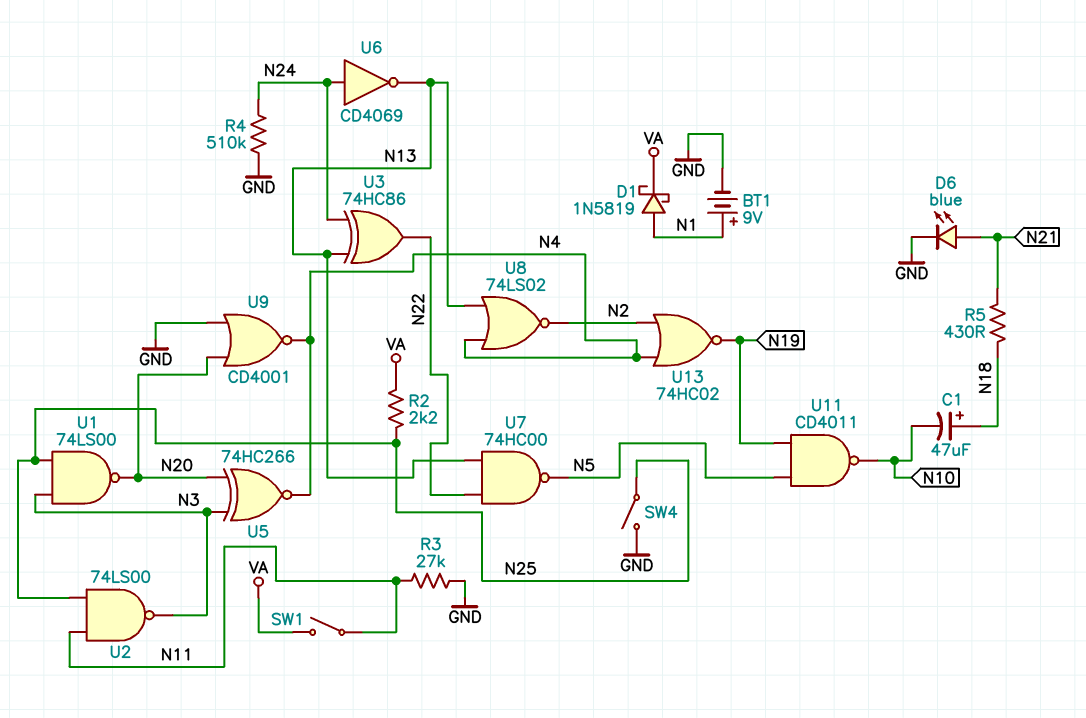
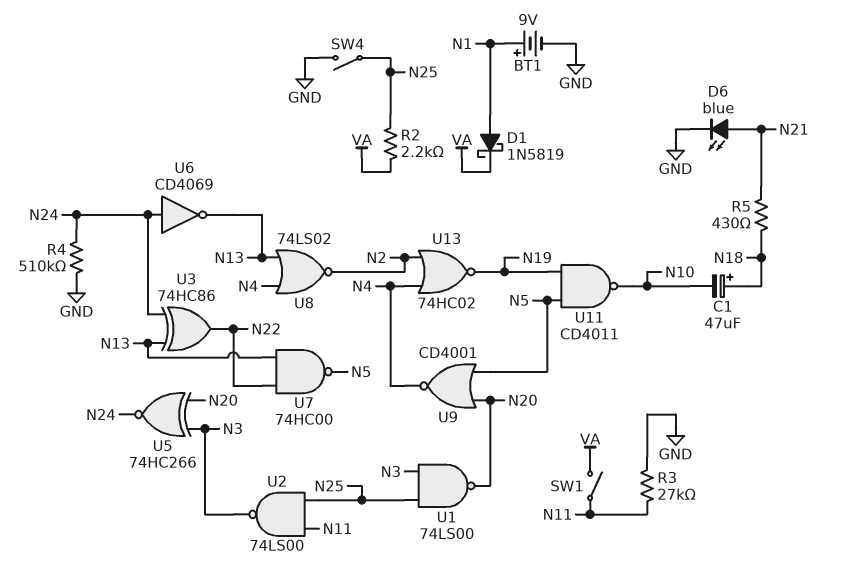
U5: XNOR 74HC266 (in N3, in N20, out N4) -> XNOR 74HC266 (in N3, in N20, out N24)
U9: NOR CD4001 (in GND, in N20, out N4) -> NOR CD4001 (in N5, in N20, out N4)

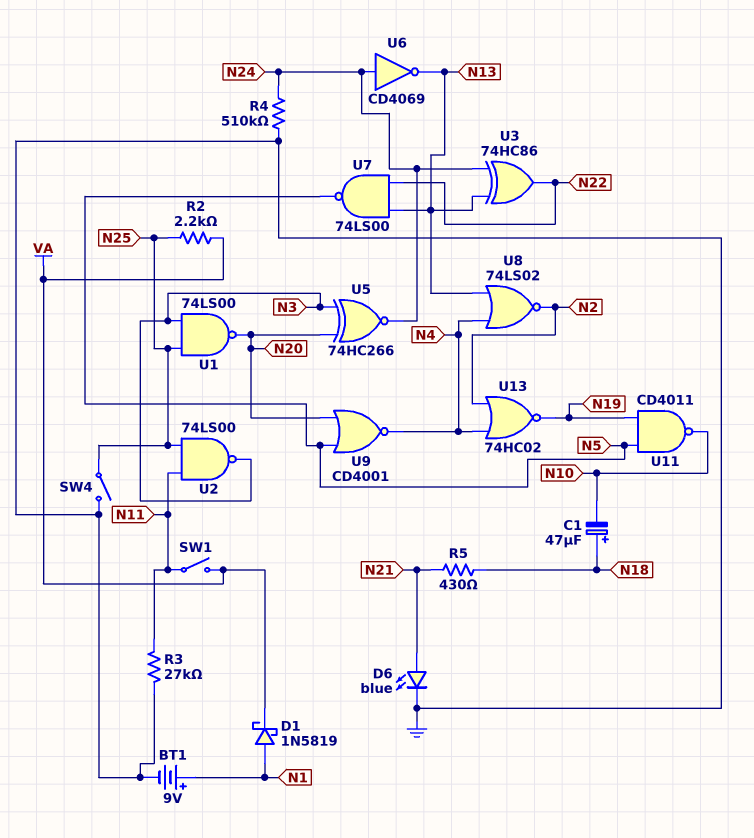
U7: NAND 74HC00 (in N13, in N22, out N5) -> NAND 74LS00 (in N13, in N22, out N5)

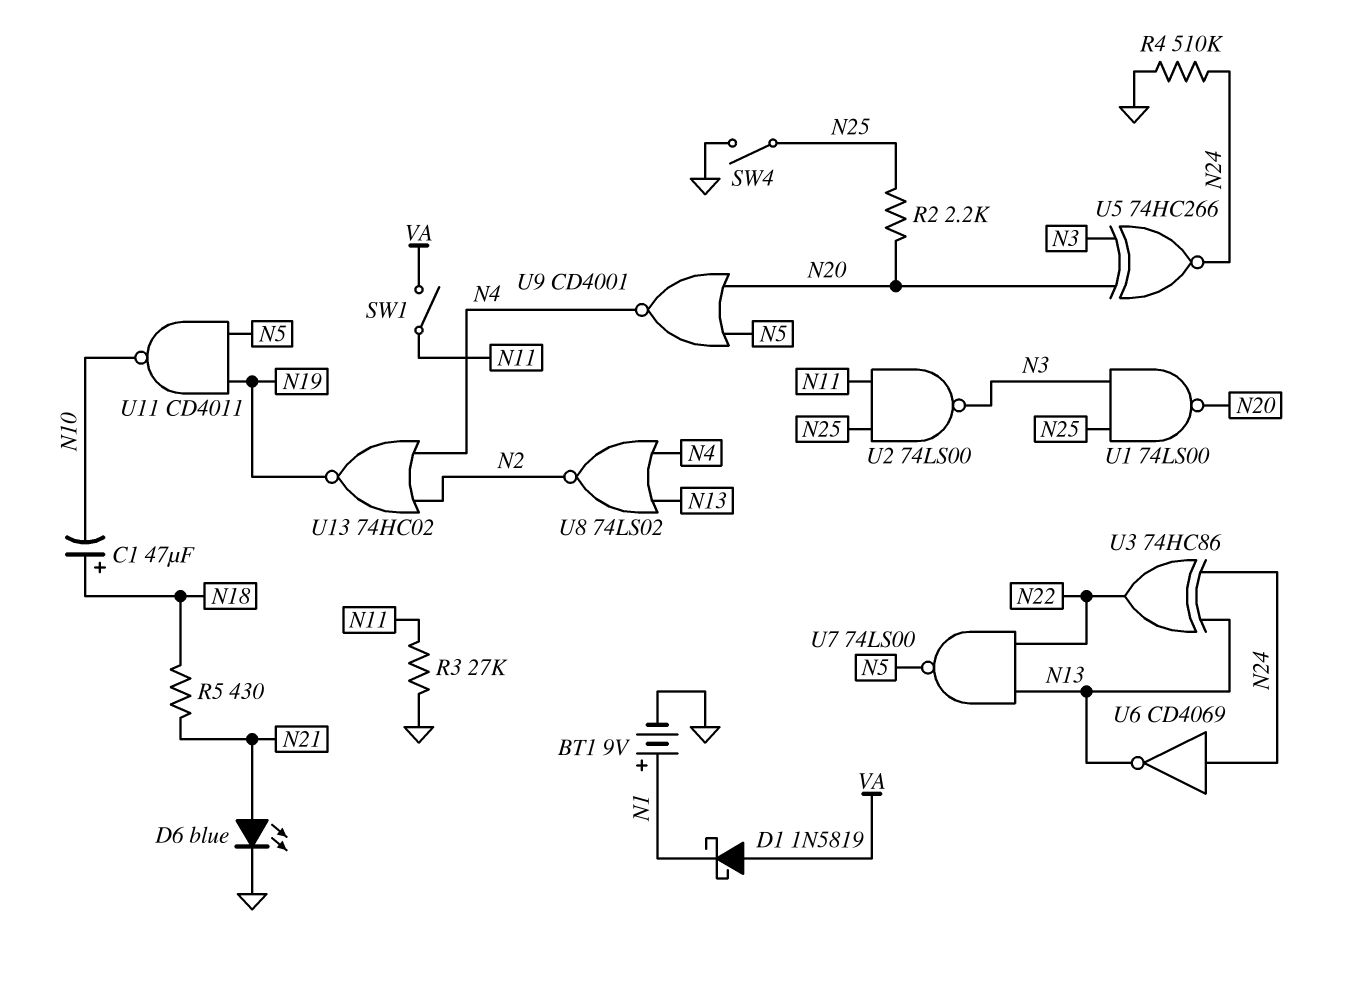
D1: schottky 1N5819 (A N1, K VA) -> schottky 1N5819 (A VA, K N1)
R2: 2.2k (N25, VA) -> 2.2k (N20, N25)

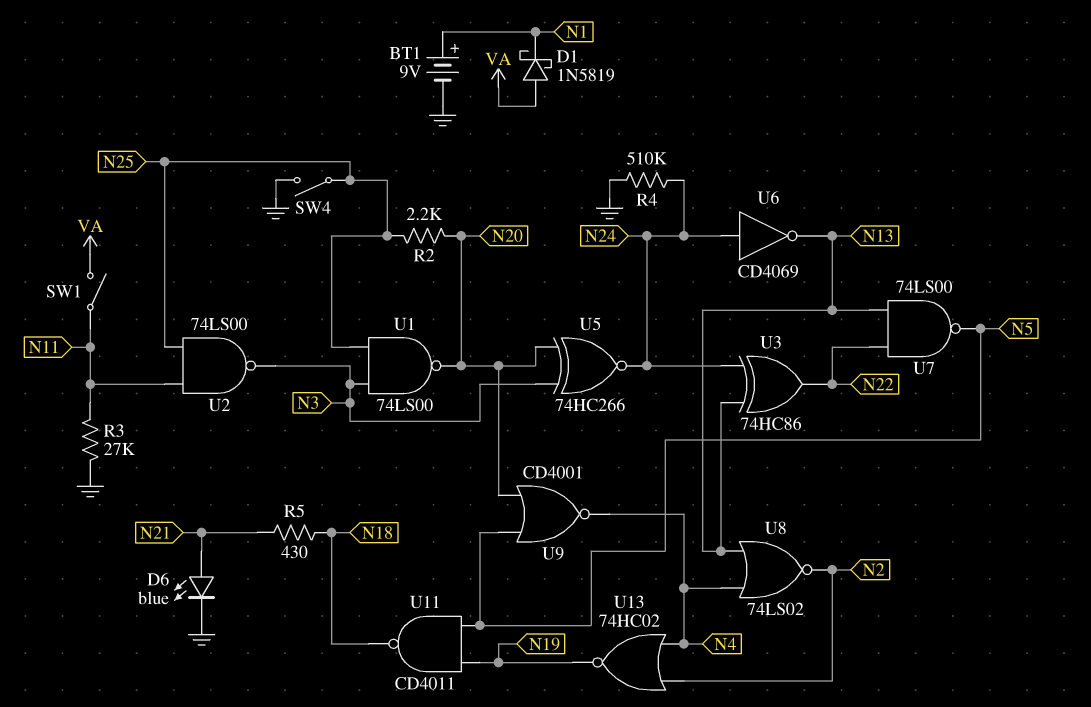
C1: 47uF (plus N18, minus N10) -> none
U11: NAND CD4011 (in N5, in N19, out N10) -> NAND CD4011 (in N5, in N19, out N18)

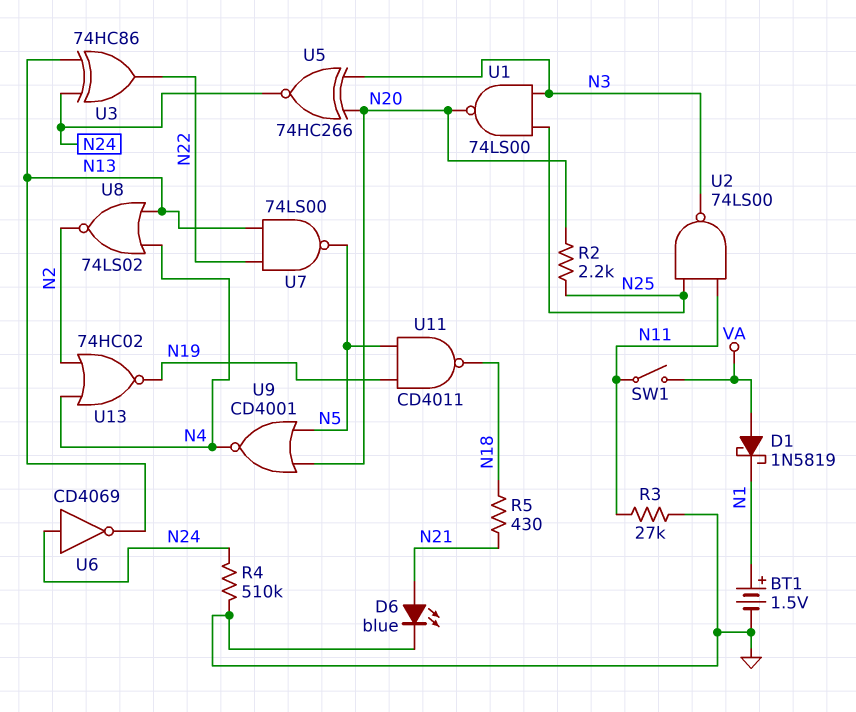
BT1: 9V (plus N1, minus GND) -> 1.5V (plus N1, minus GND)
SW4: switch (GND, N25) -> none

